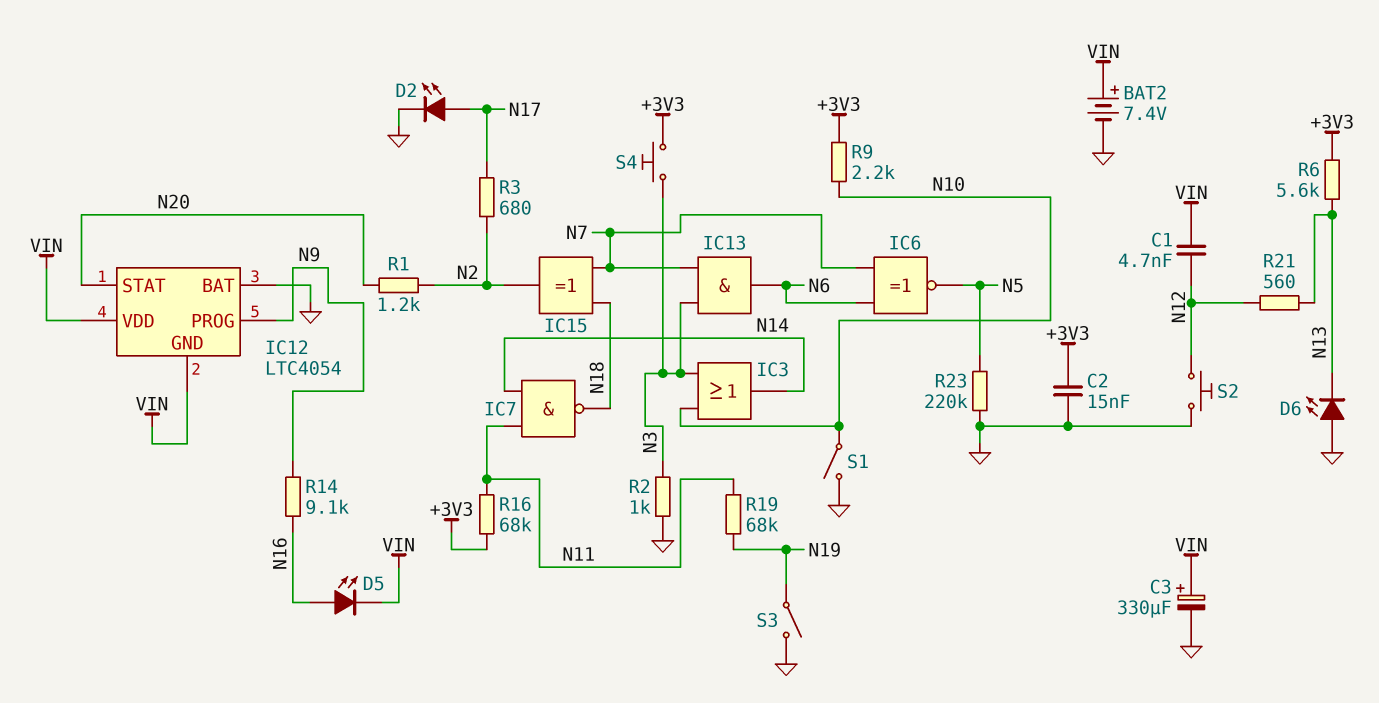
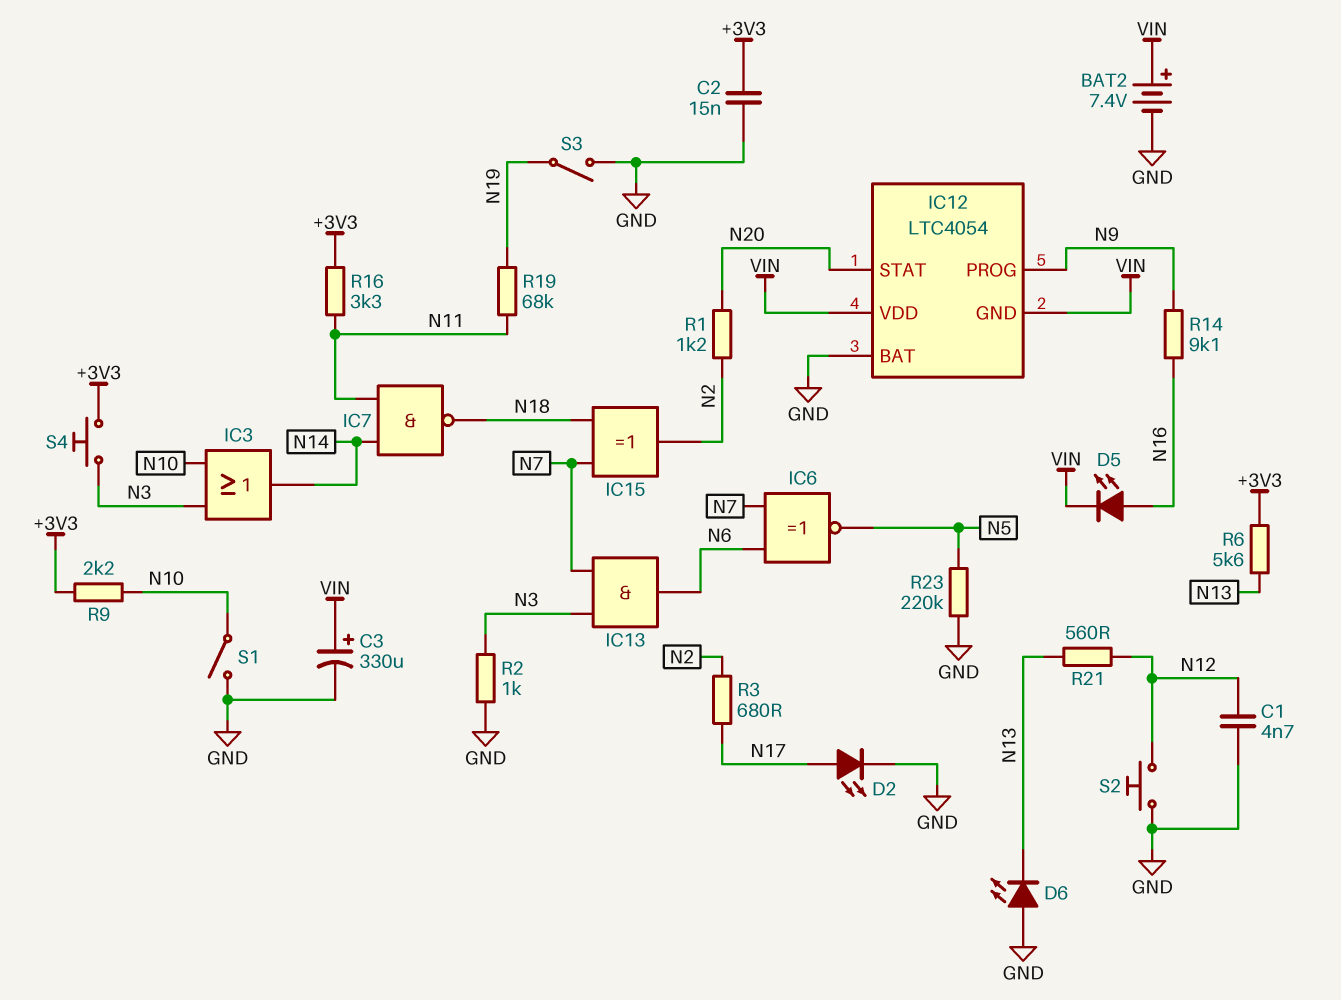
C1: 4.7nF (N12, VIN) -> 4.7nF (GND, N12)
R16: 68k (+3V3, N11) -> 3.3k (+3V3, N11)

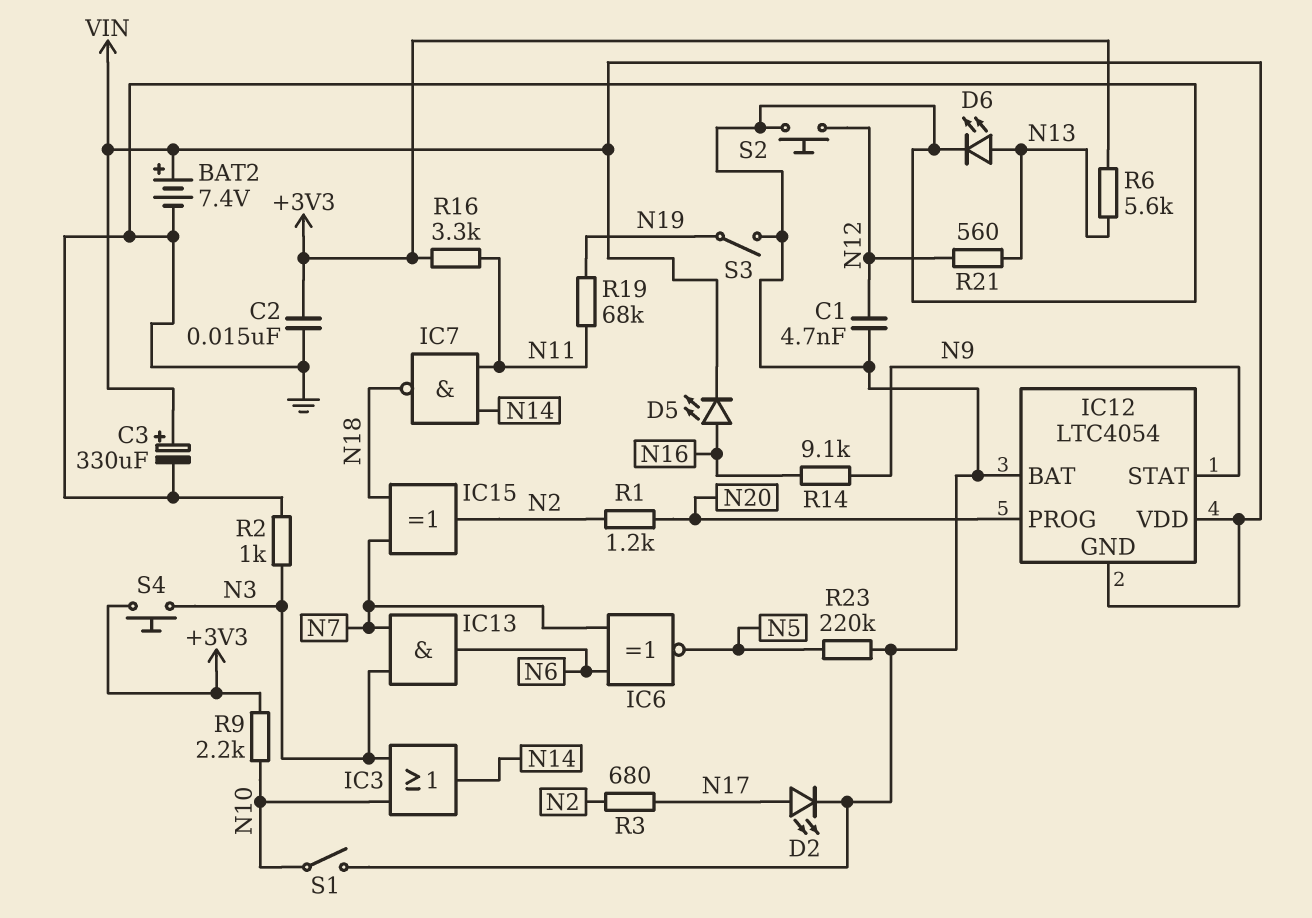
D6: LED (A GND, K N13) -> LED (A N13, K GND)
IC12 pin PROG: N9 -> N20
IC12 pin STAT: N20 -> N9

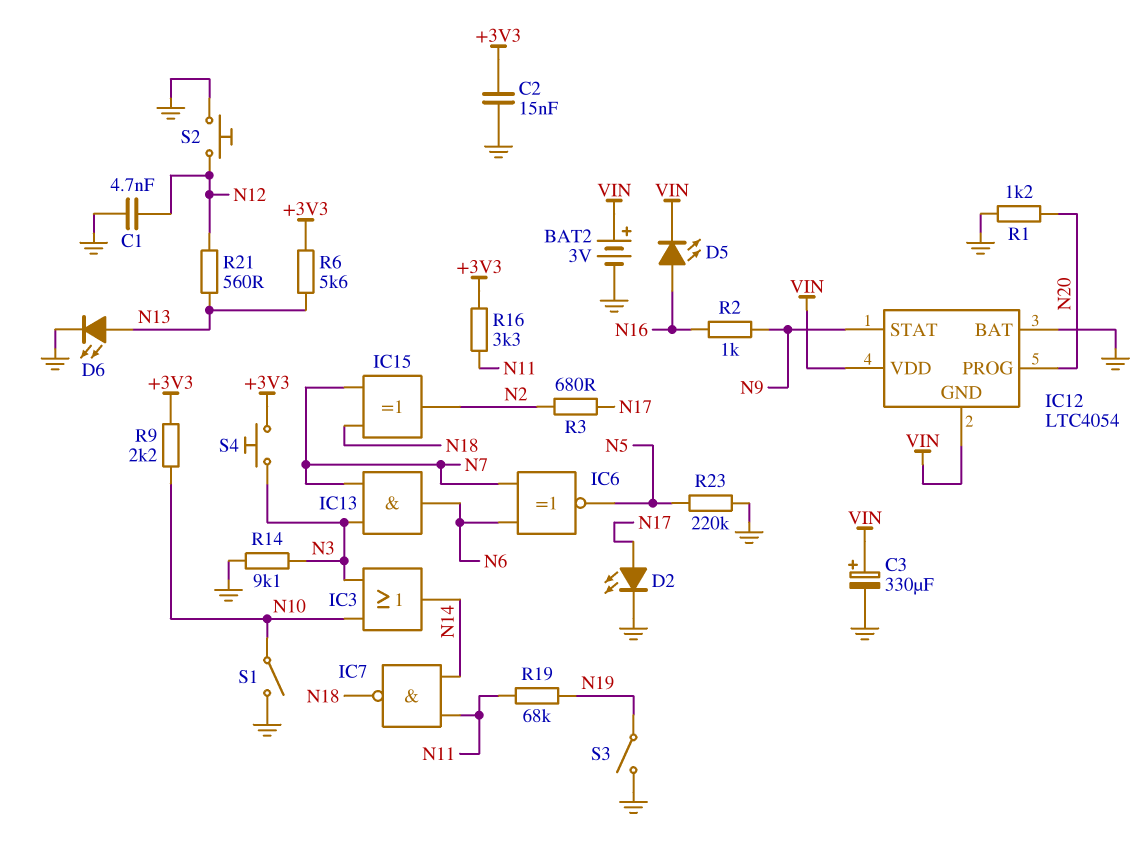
BAT2: 7.4V (plus VIN, minus GND) -> 3V (plus VIN, minus GND)
R1: 1.2k (N2, N20) -> 1.2k (GND, N20)
R2: 1k (GND, N3) -> 1k (N9, N16)
R14: 9.1k (N9, N16) -> 9.1k (GND, N3)

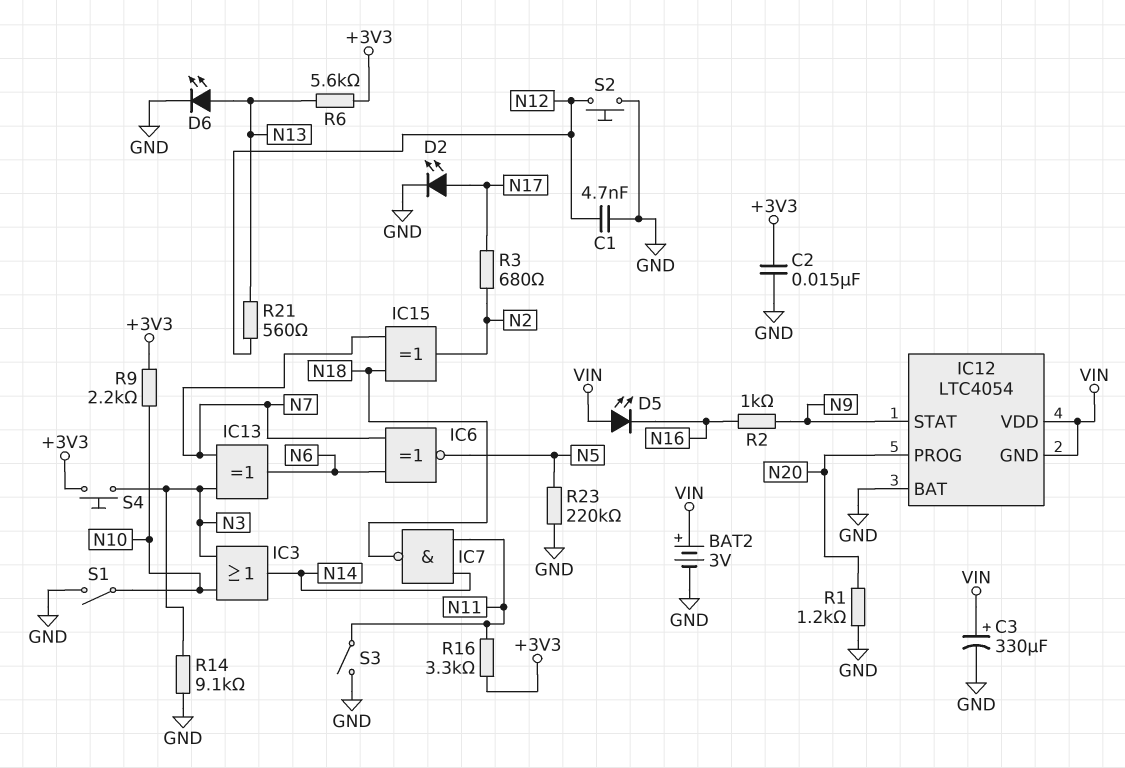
D5: LED (A N16, K VIN) -> LED (A VIN, K N16)
IC13: AND (in N3, in N7, out N6) -> XOR (in N3, in N7, out N6)
R19: 68k (N11, N19) -> none
S3: switch (GND, N19) -> switch (GND, N11)

